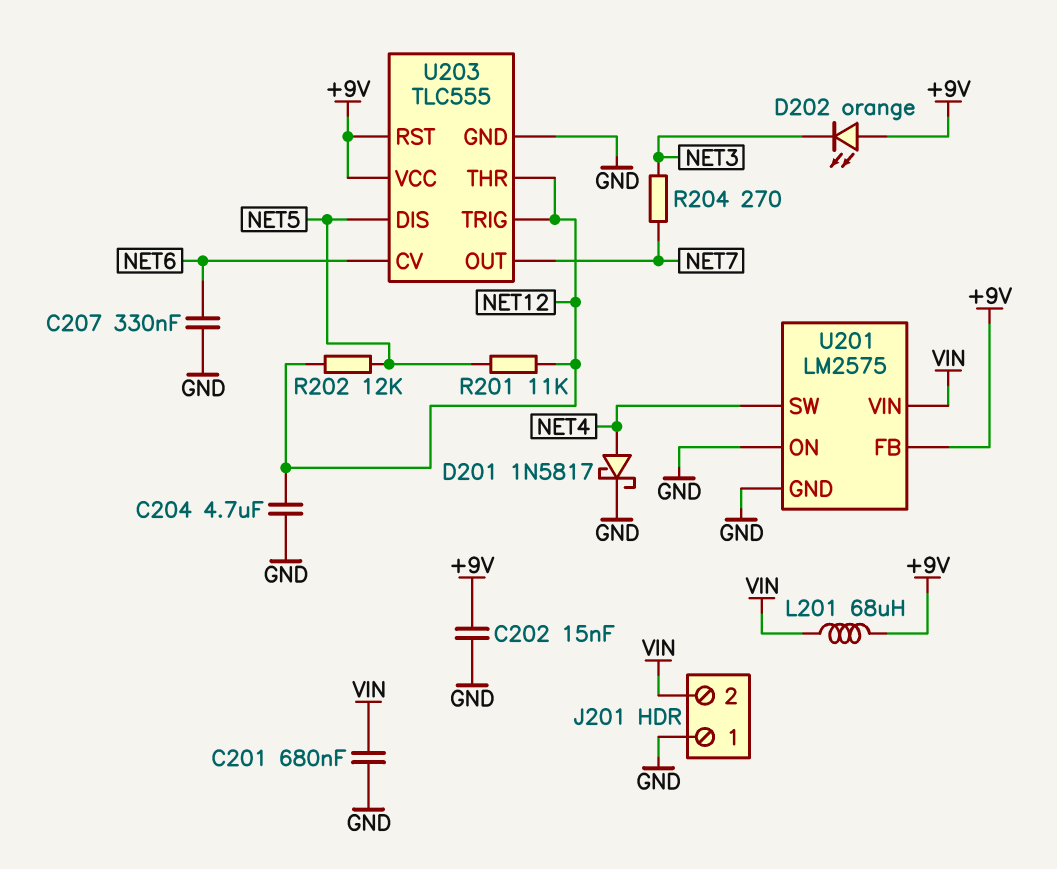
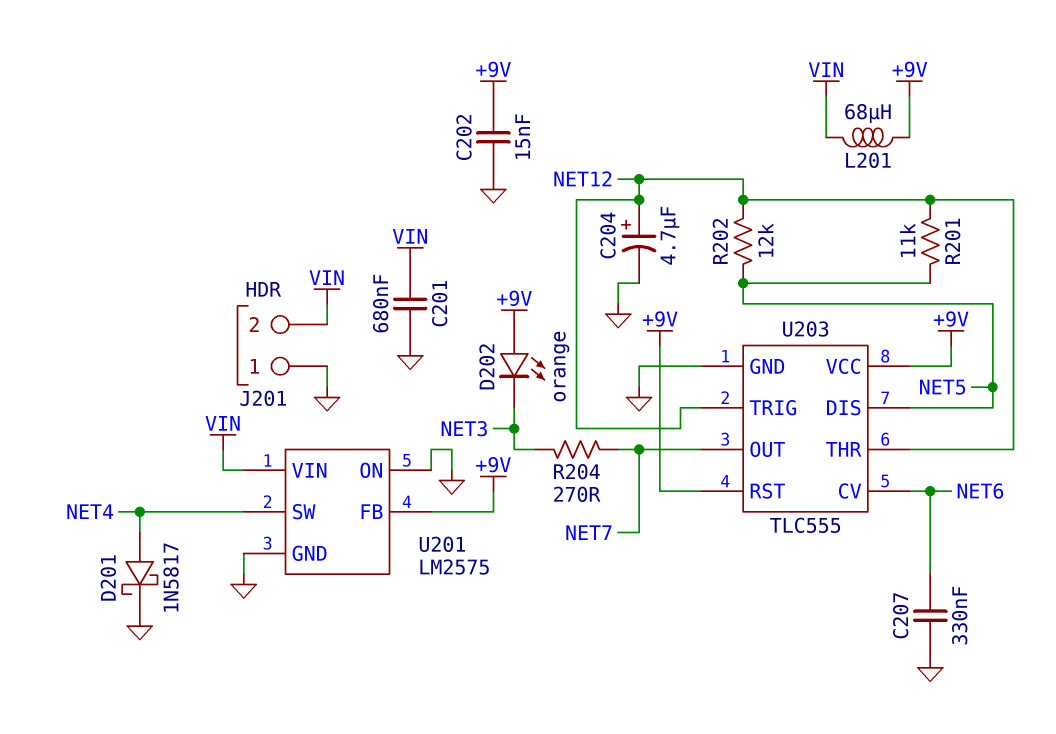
C204: 4.7uF (GND, NET12) -> 4.7uF (plus NET12, minus GND)

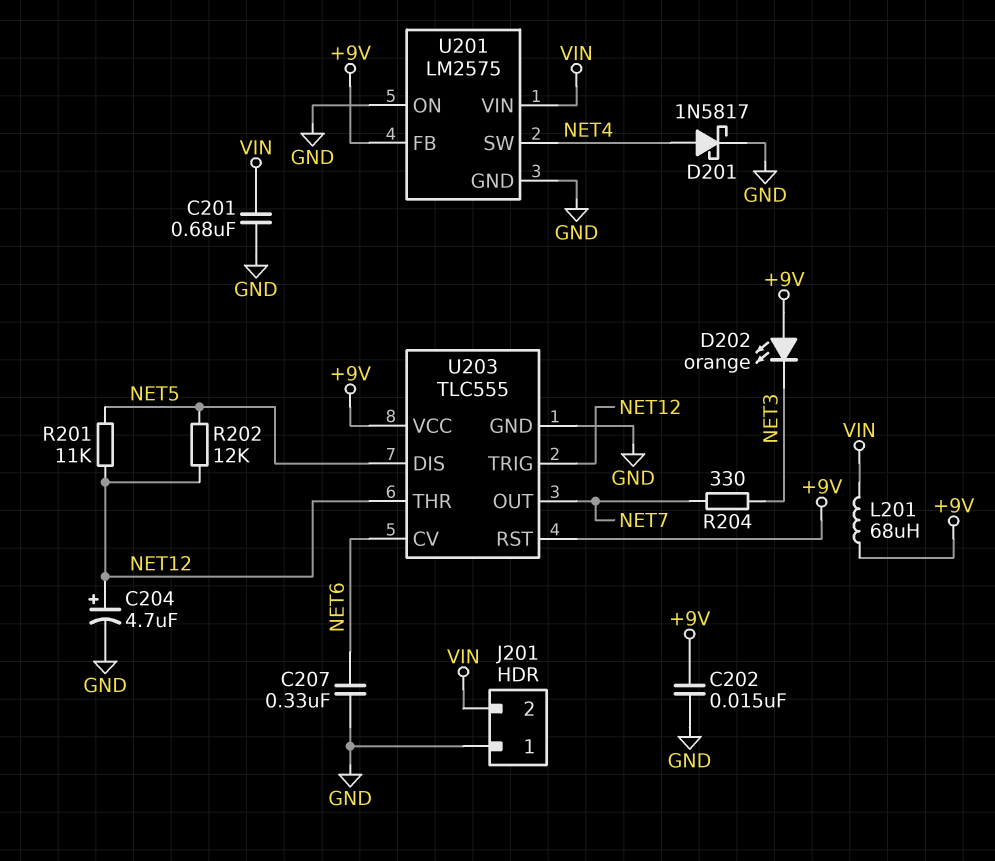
R204: 270 (NET3, NET7) -> 330 (NET3, NET7)

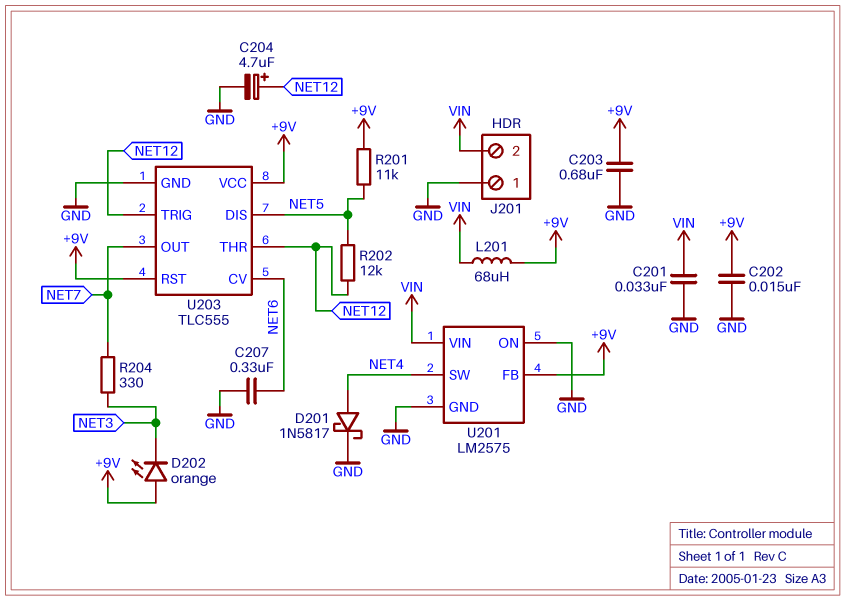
C201: 680nF (GND, VIN) -> 33nF (GND, VIN)
C203: none -> 680nF (+9V, GND)
R201: 11k (NET5, NET12) -> 11k (+9V, NET5)

